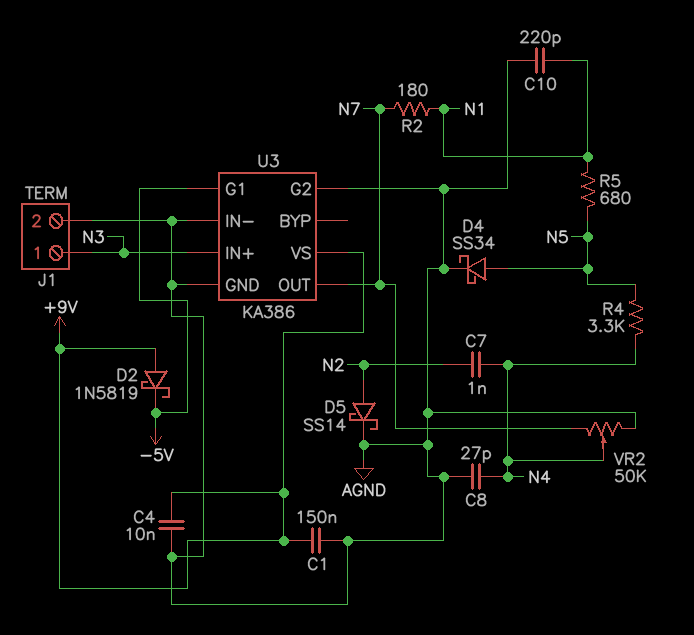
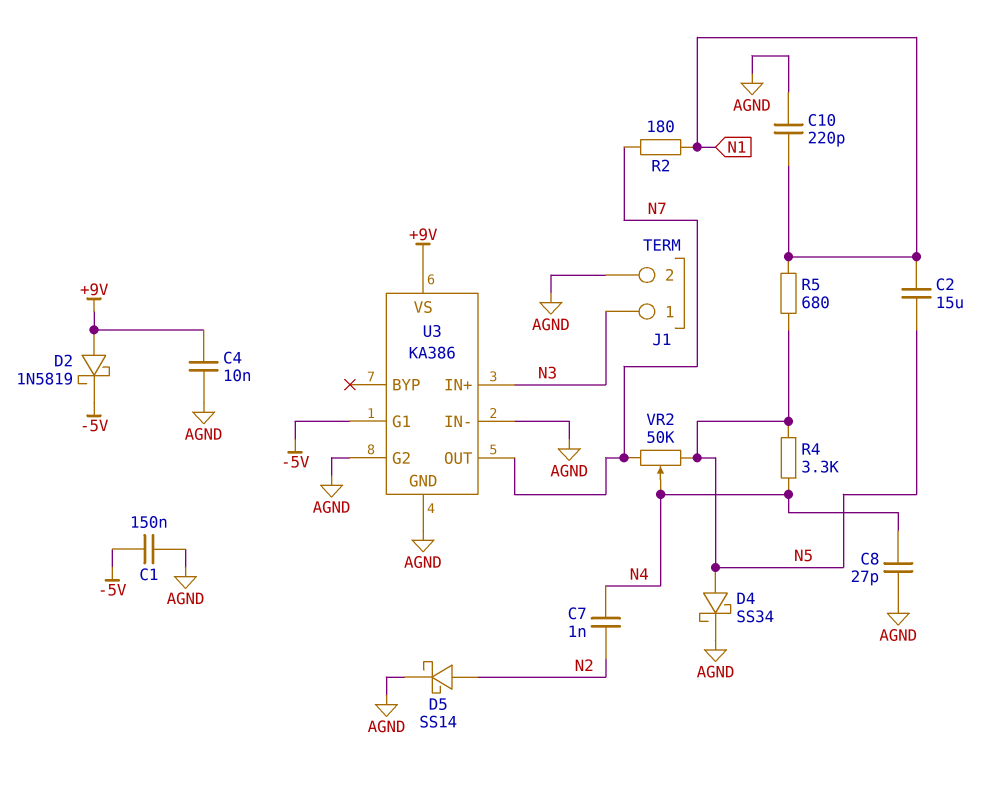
C1: 150nF (+9V, AGND) -> 150nF (-5V, AGND)
C2: none -> 15uF (N1, N5)
VR2: 50k (AGND, N7, wiper N4) -> 50k (N5, N7, wiper N4)

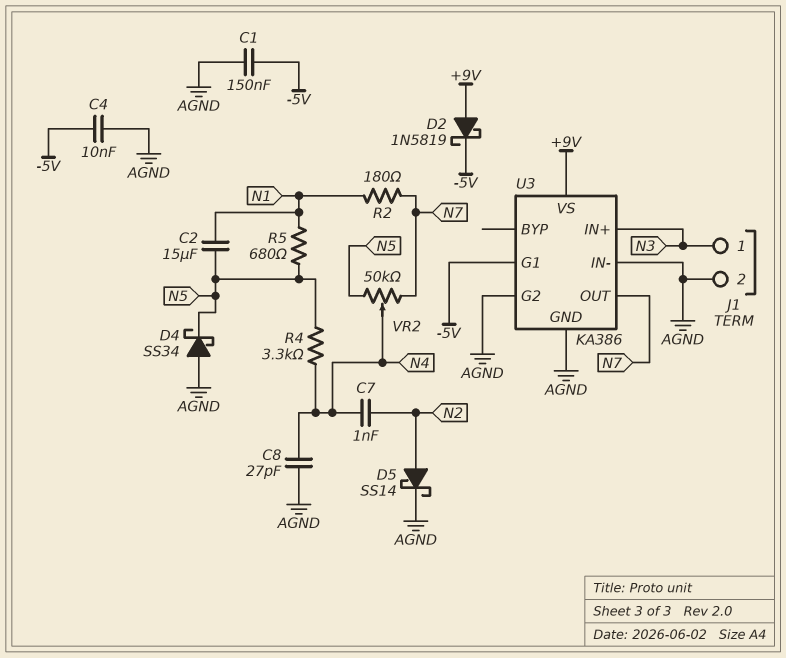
C4: 10nF (+9V, AGND) -> 10nF (-5V, AGND)
C10: 220pF (AGND, N1) -> none
D4: schottky SS34 (A N5, K AGND) -> schottky SS34 (A AGND, K N5)

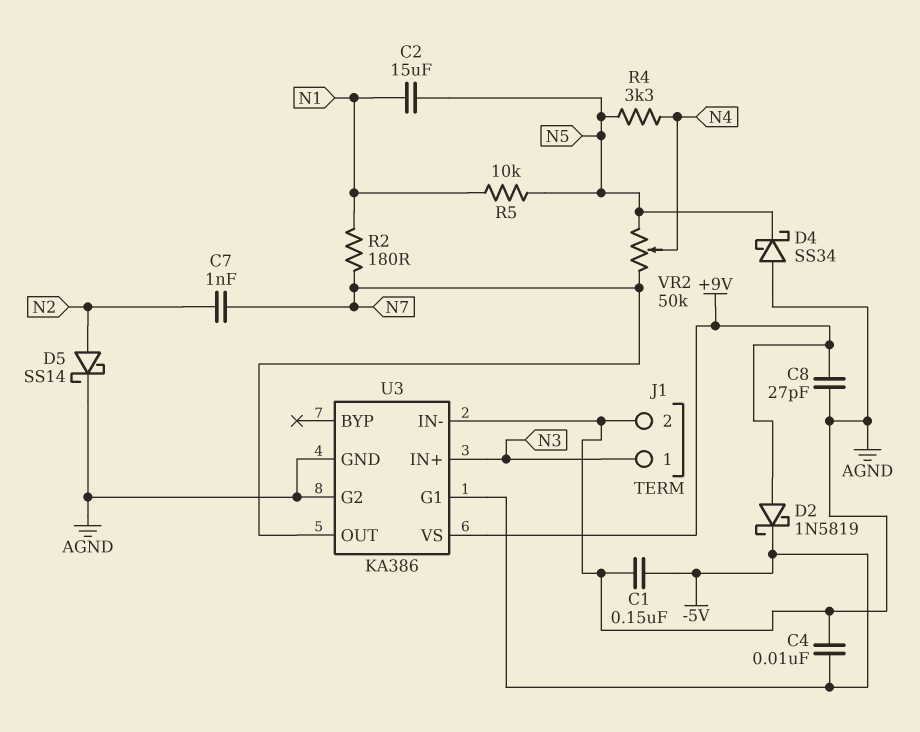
C7: 1nF (N2, N4) -> 1nF (N2, N7)
C8: 27pF (AGND, N4) -> 27pF (+9V, AGND)
R5: 680 (N1, N5) -> 10k (N1, N5)

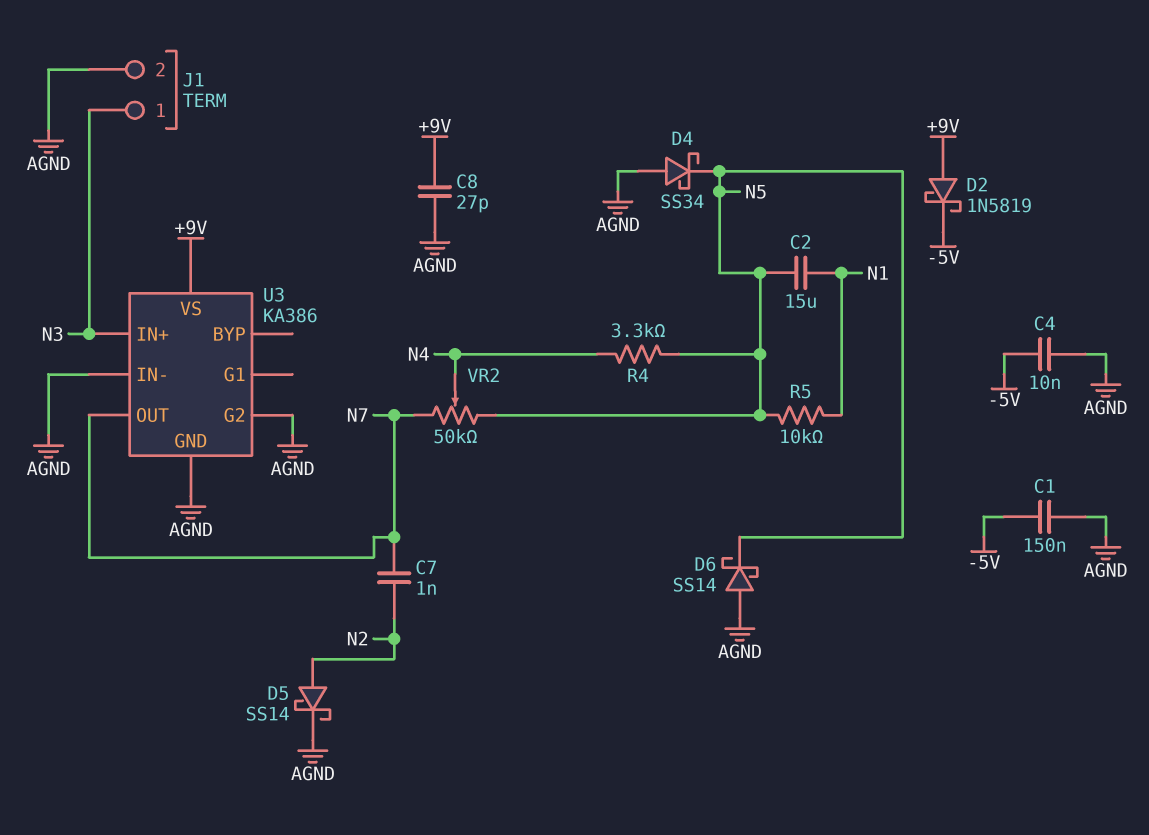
D6: none -> schottky SS14 (A AGND, K N5)
R2: 180 (N1, N7) -> none
U3 pin G1: -5V -> none

